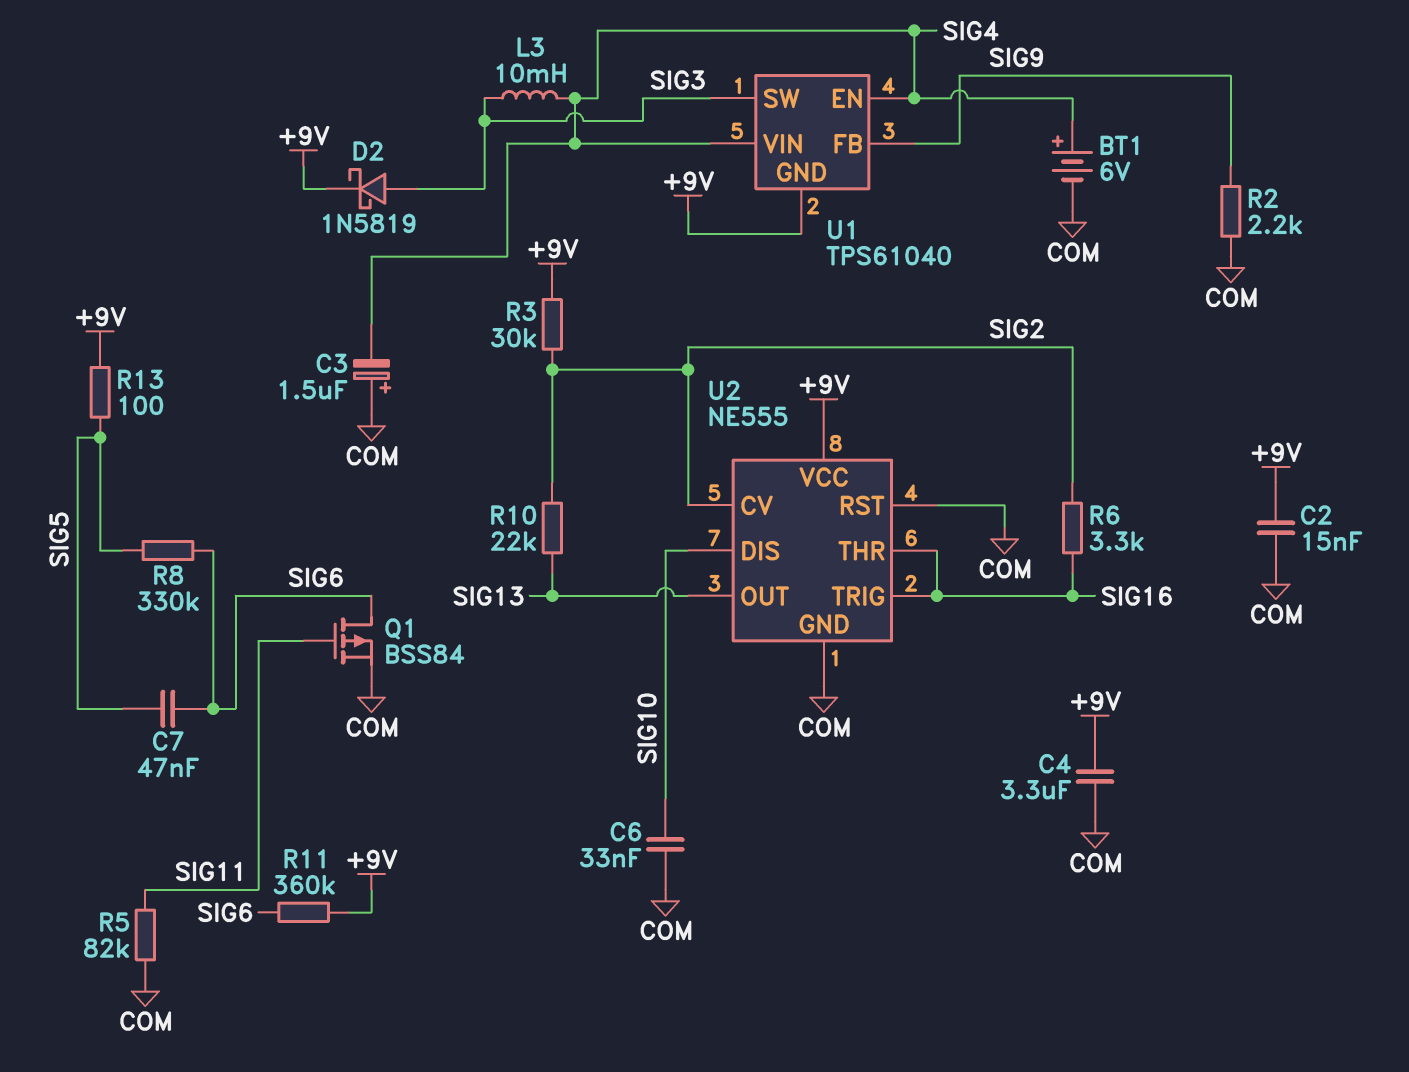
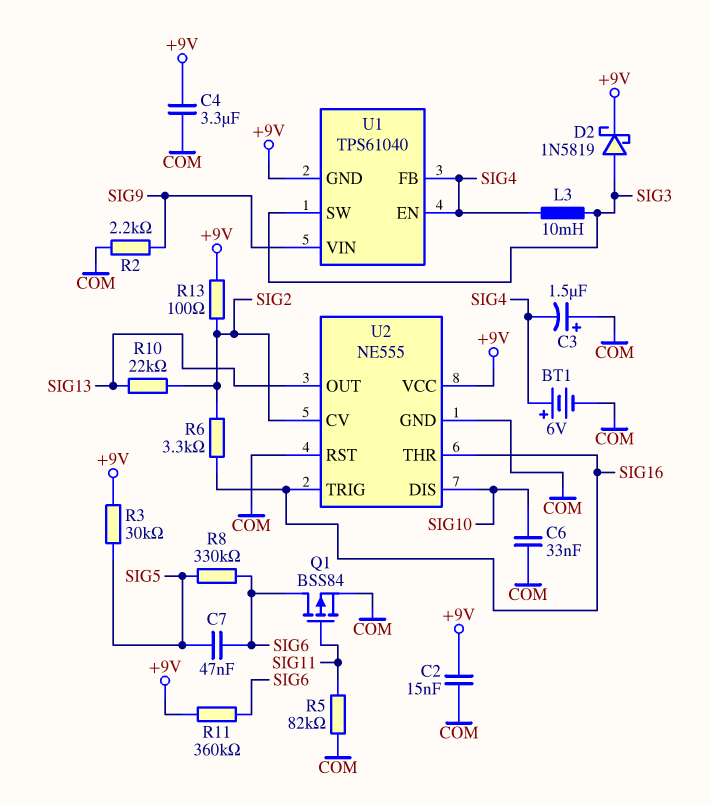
R3: 30k (+9V, SIG2) -> 30k (+9V, SIG5)
R13: 100 (+9V, SIG5) -> 100 (+9V, SIG2)
U1 pin FB: SIG9 -> SIG4
U1 pin VIN: SIG4 -> SIG9

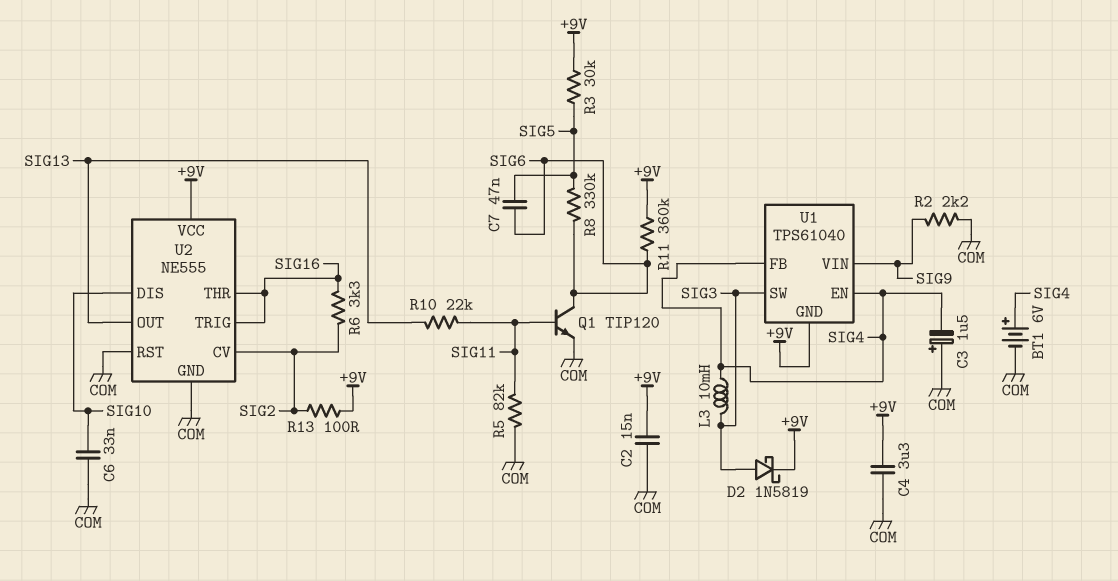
Q1: PMOS BSS84 (G SIG11, D SIG6, S COM) -> NPN TIP120 (B SIG11, C SIG6, E COM)
R10: 22k (SIG2, SIG13) -> 22k (SIG11, SIG13)

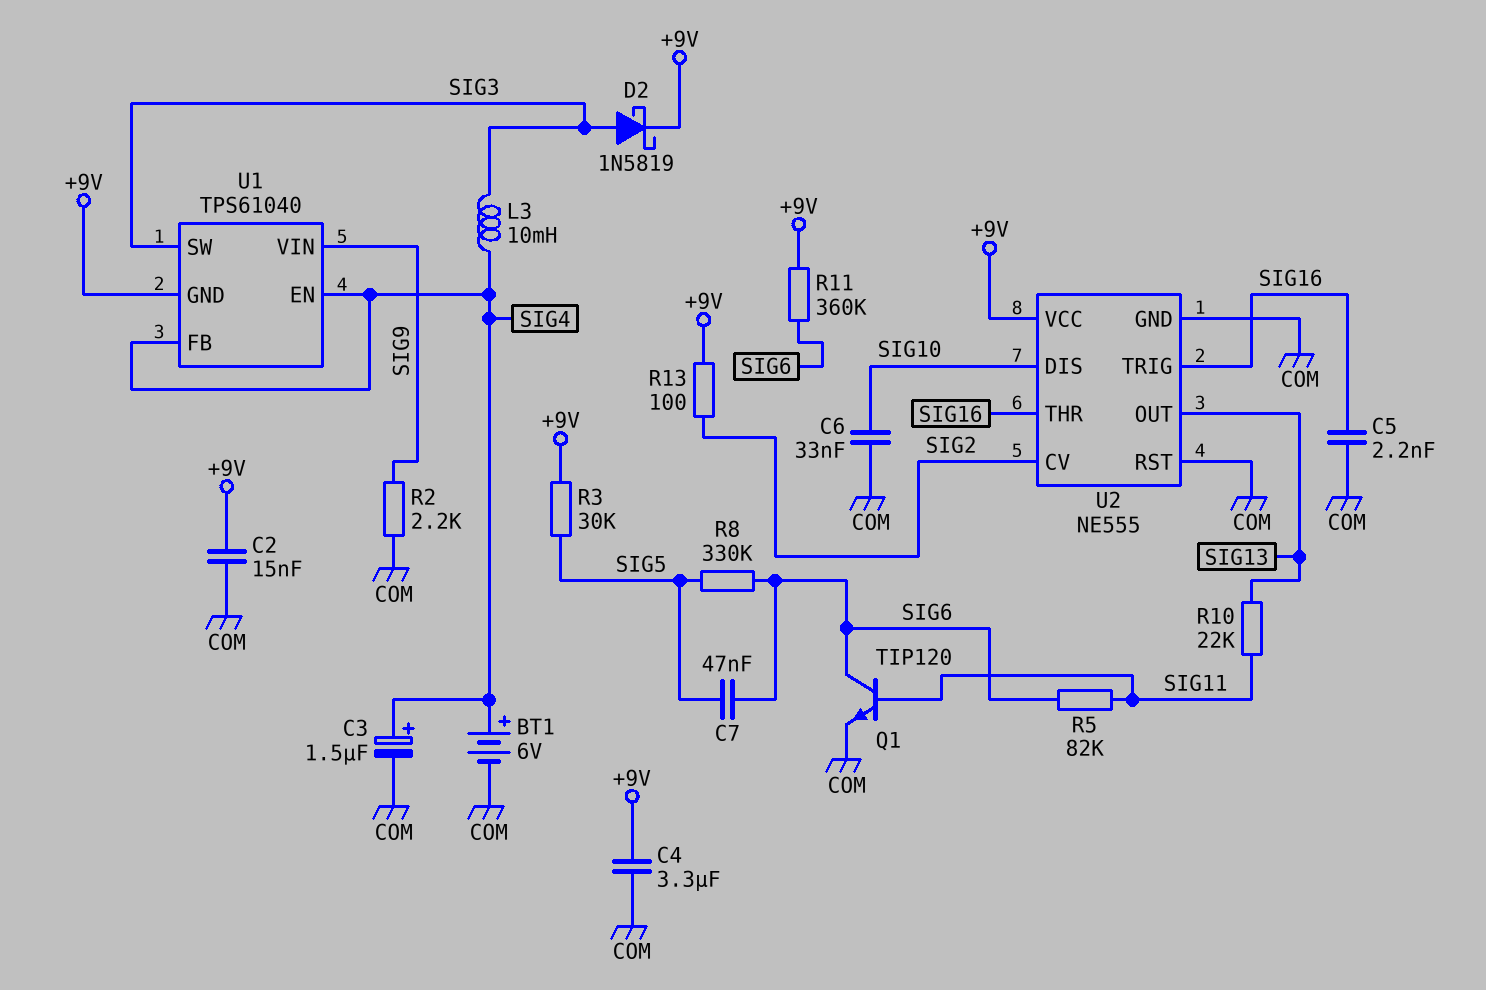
C3: 1.5uF (plus COM, minus SIG4) -> 1.5uF (plus SIG4, minus COM)
C5: none -> 2.2nF (COM, SIG16)
R5: 82k (COM, SIG11) -> 82k (SIG6, SIG11)
R6: 3.3k (SIG2, SIG16) -> none

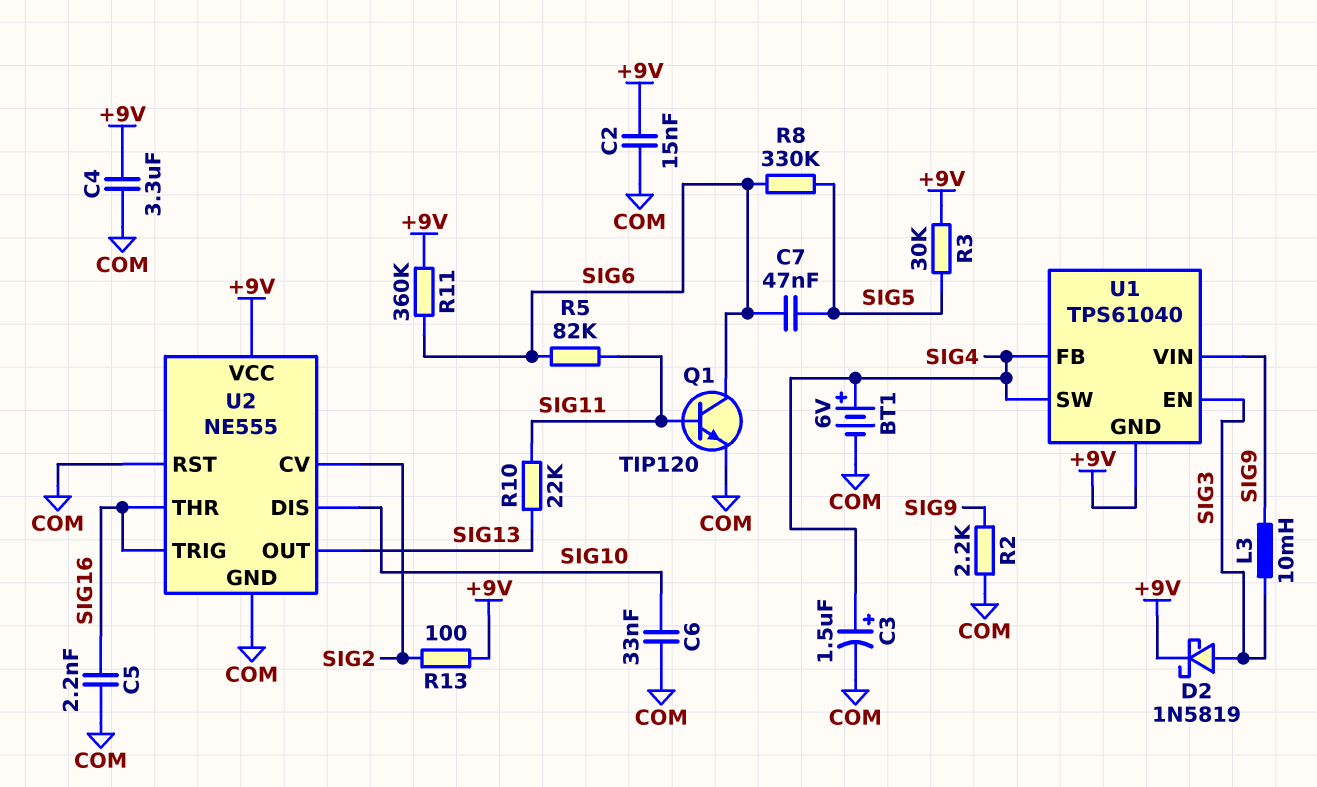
L3: 10mH (SIG3, SIG4) -> 10mH (SIG3, SIG9)
U1 pin EN: SIG4 -> SIG3
U1 pin SW: SIG3 -> SIG4

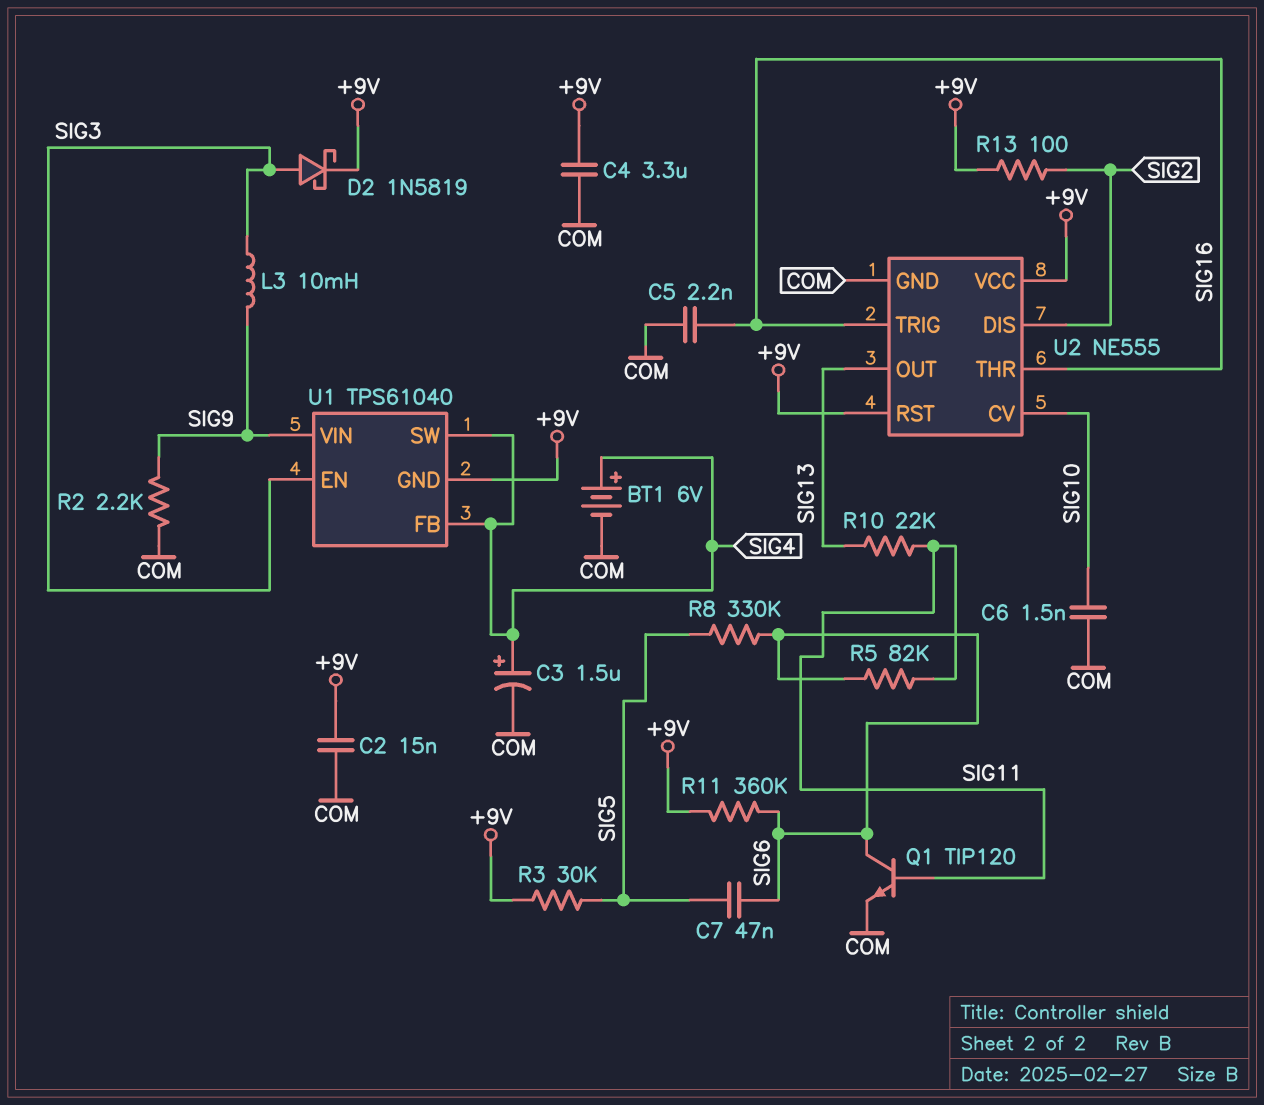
C6: 33nF (COM, SIG10) -> 1.5nF (COM, SIG10)
U2 pin CV: SIG2 -> SIG10
U2 pin DIS: SIG10 -> SIG2
U2 pin RST: COM -> +9V

